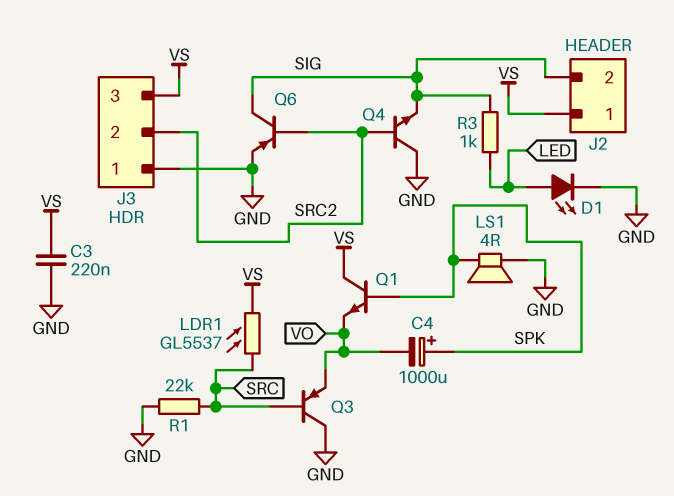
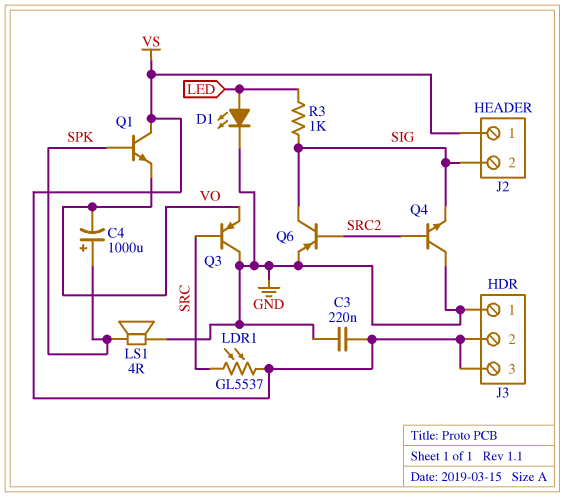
J3 pin 2: SRC2 -> VS
R1: 22k (GND, SRC) -> none

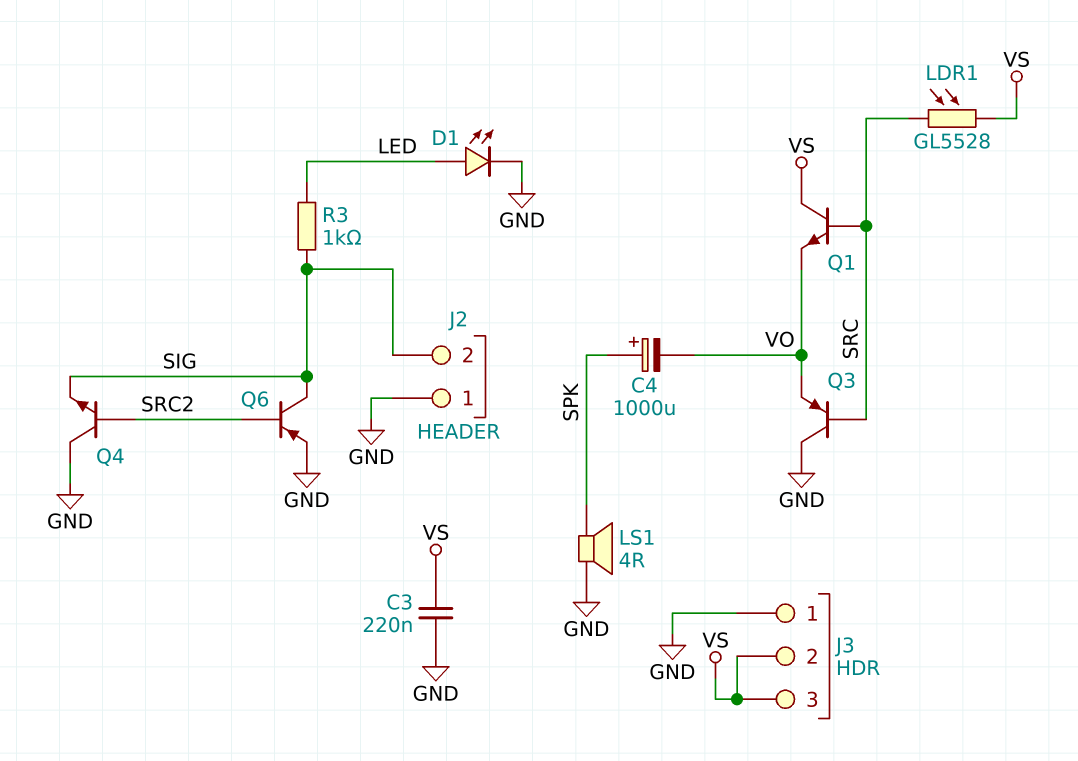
J2 pin 1: VS -> GND
LDR1: GL5537 (SRC, VS) -> GL5528 (SRC, VS)
Q1: NPN (B SPK, C VS, E VO) -> NPN (B SRC, C VS, E VO)

